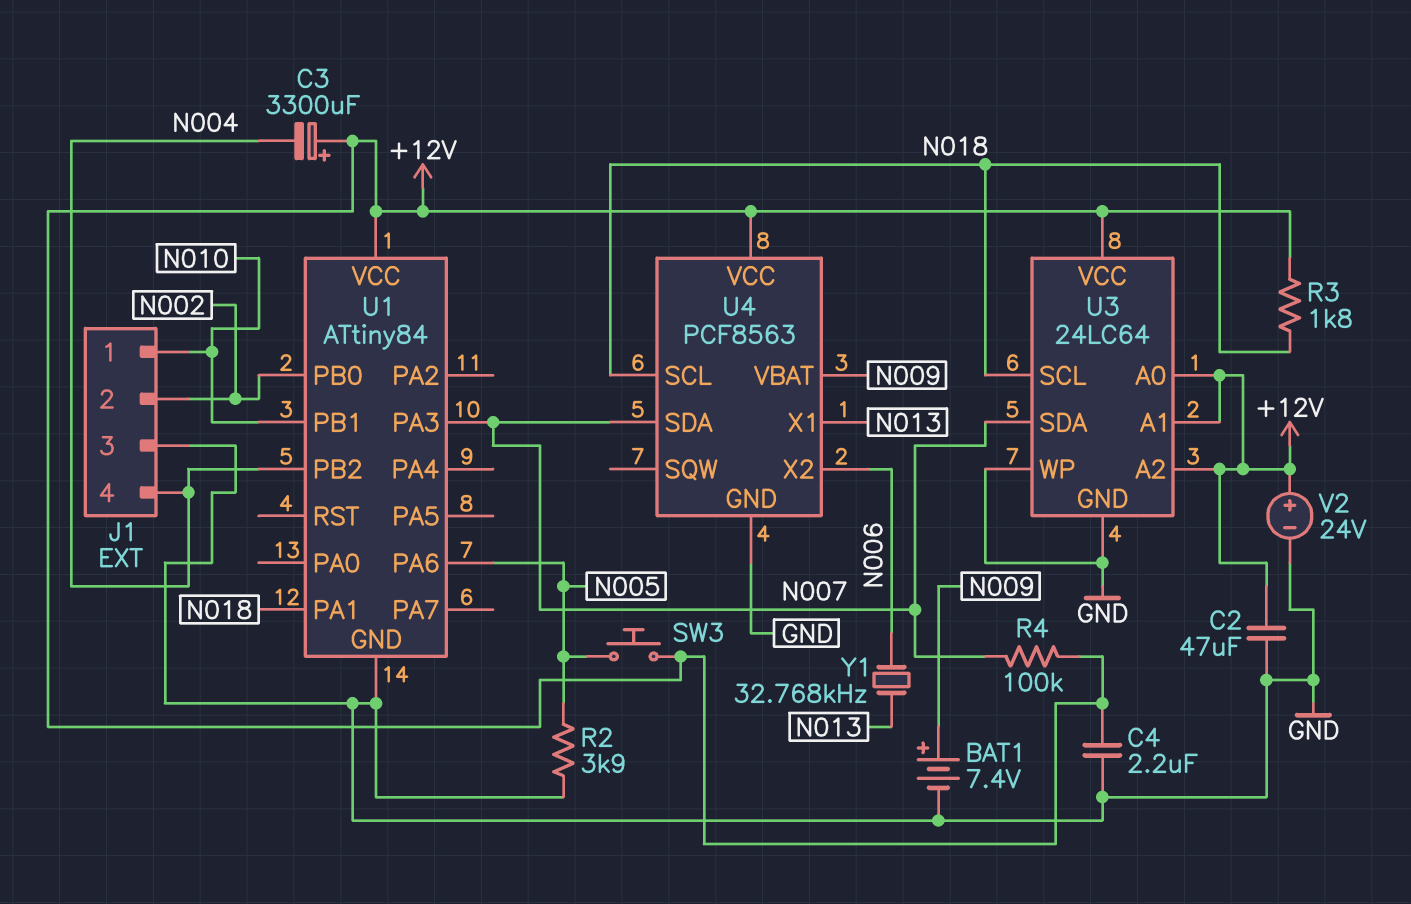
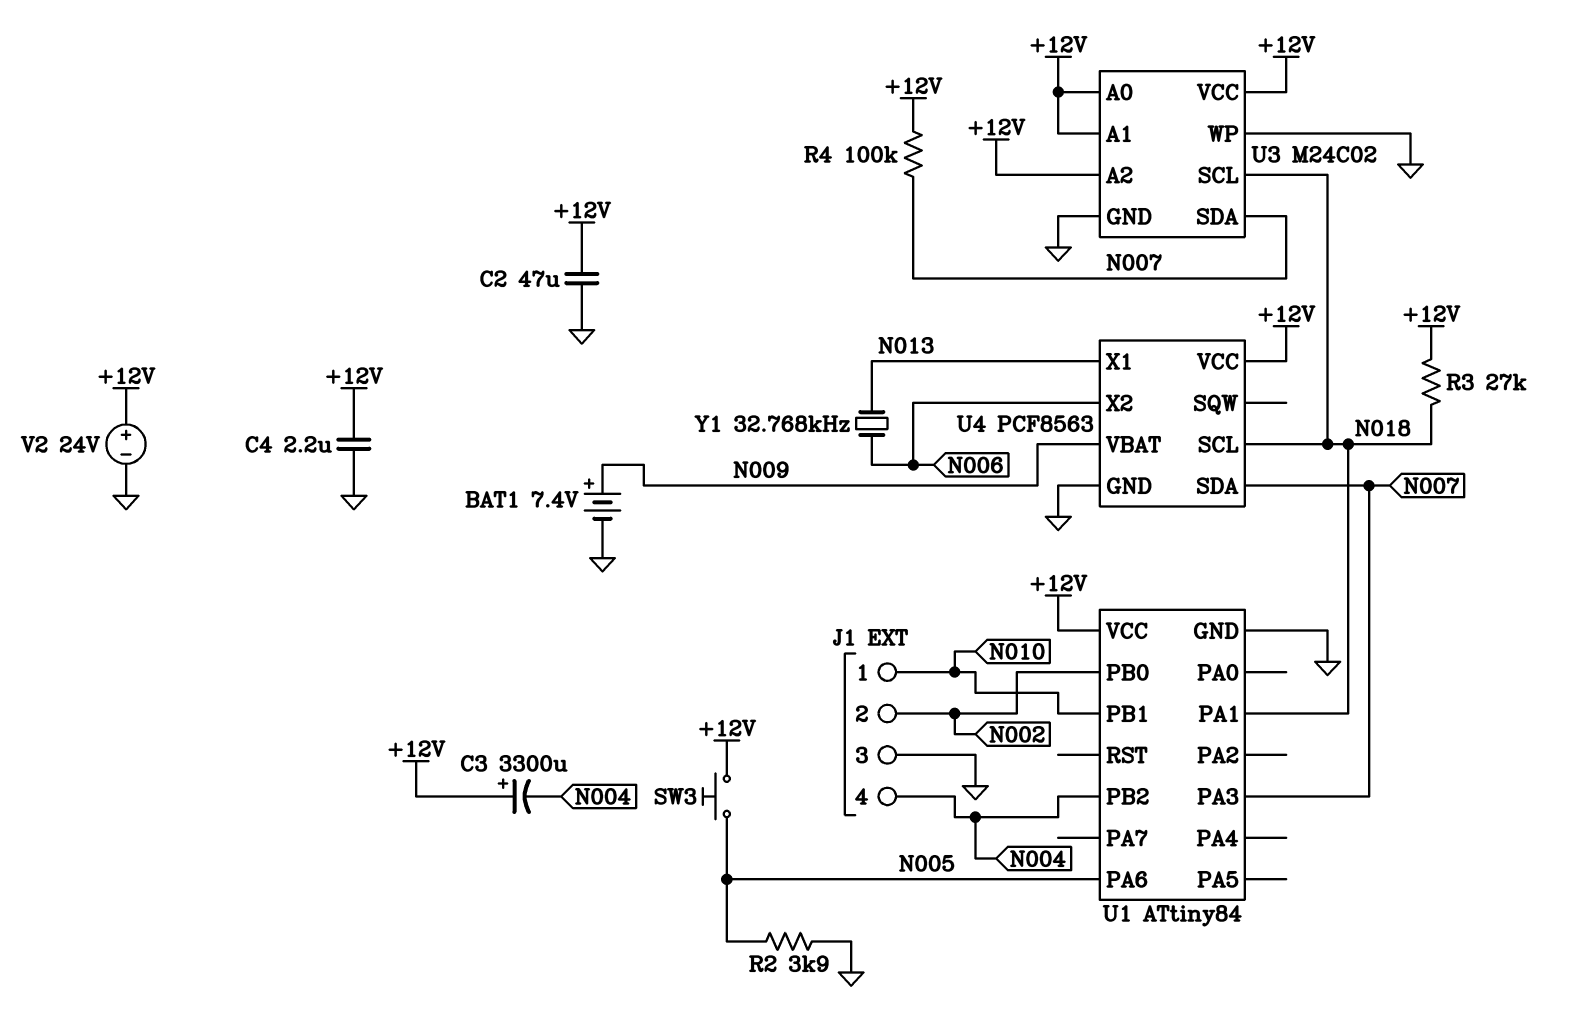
R3: 1.8k (+12V, N018) -> 27k (+12V, N018)
U3: 24LC64 -> M24C02

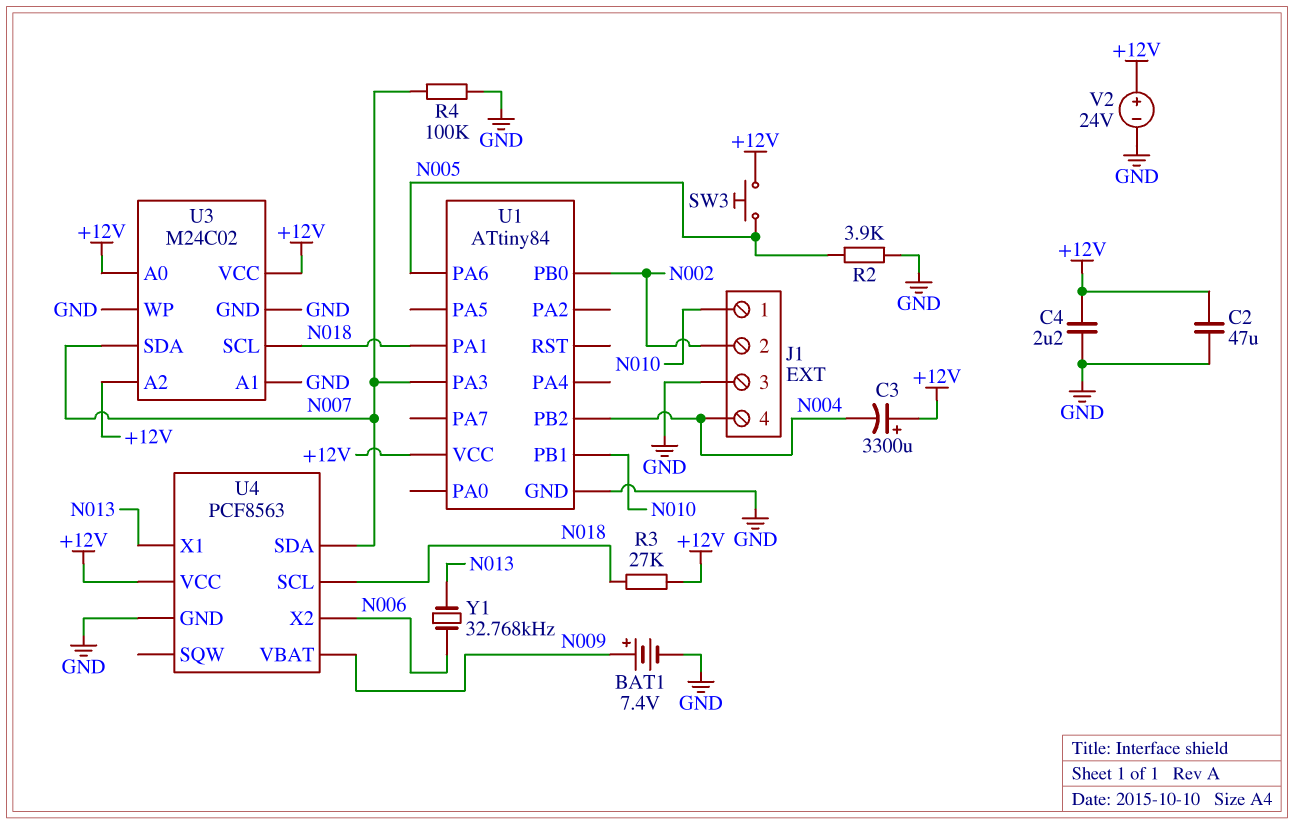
R4: 100k (+12V, N007) -> 100k (GND, N007)
U3 pin A1: +12V -> GND

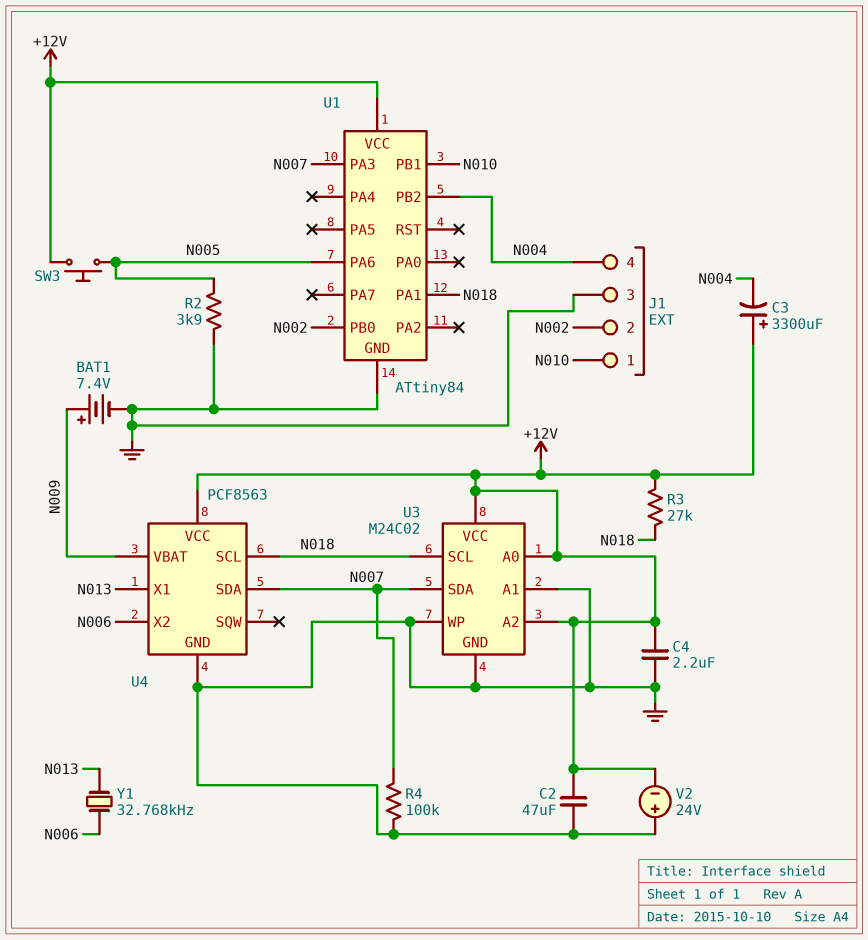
V2: 24V (plus +12V, minus GND) -> 24V (plus GND, minus +12V)

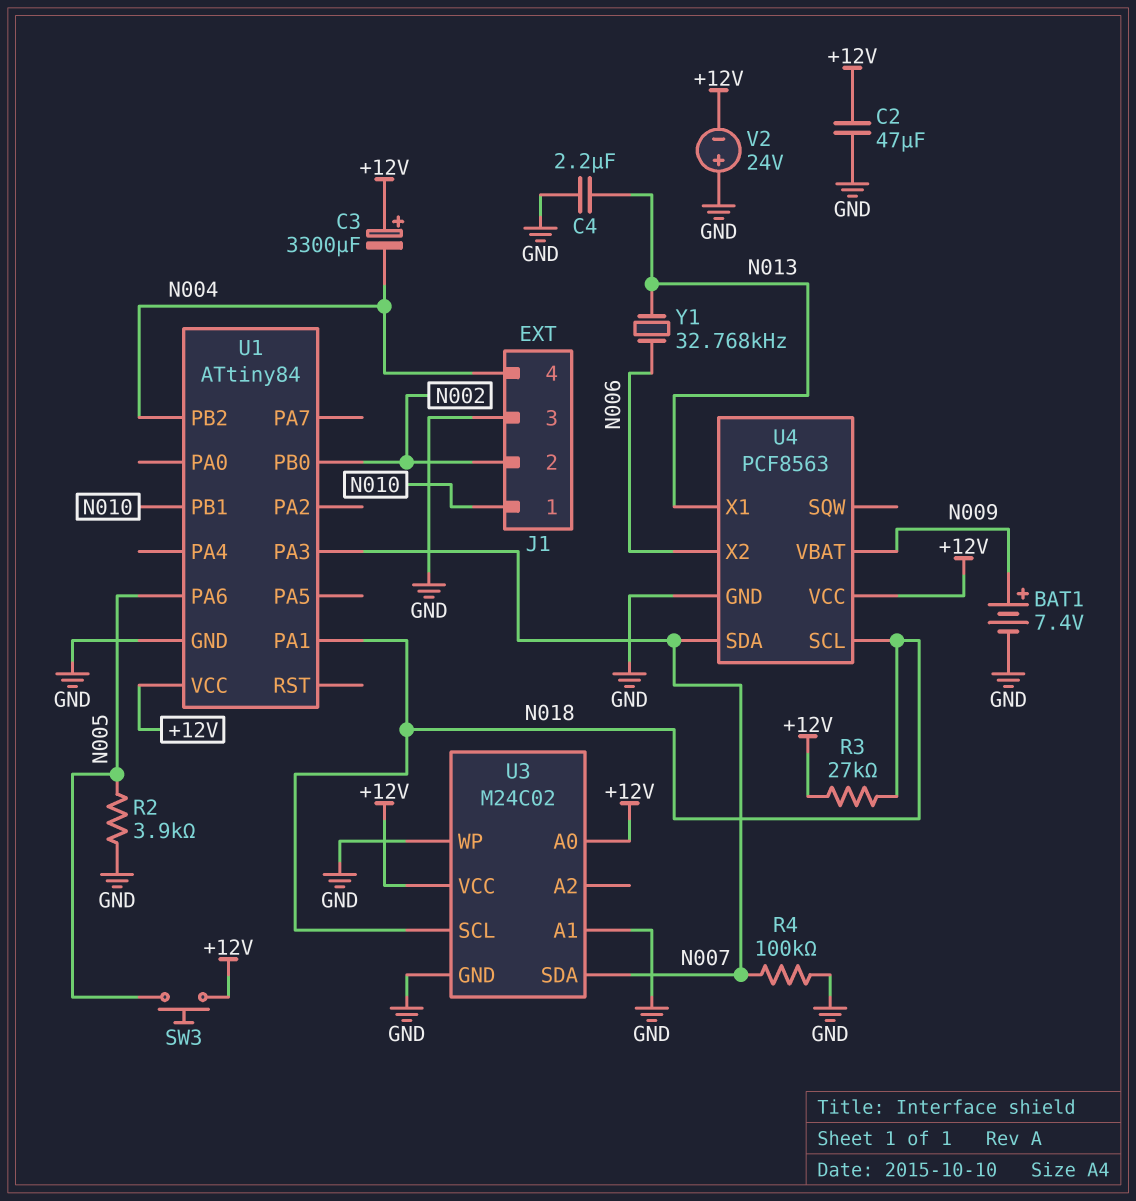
C4: 2.2uF (+12V, GND) -> 2.2uF (GND, N013)
U3 pin A2: +12V -> none

